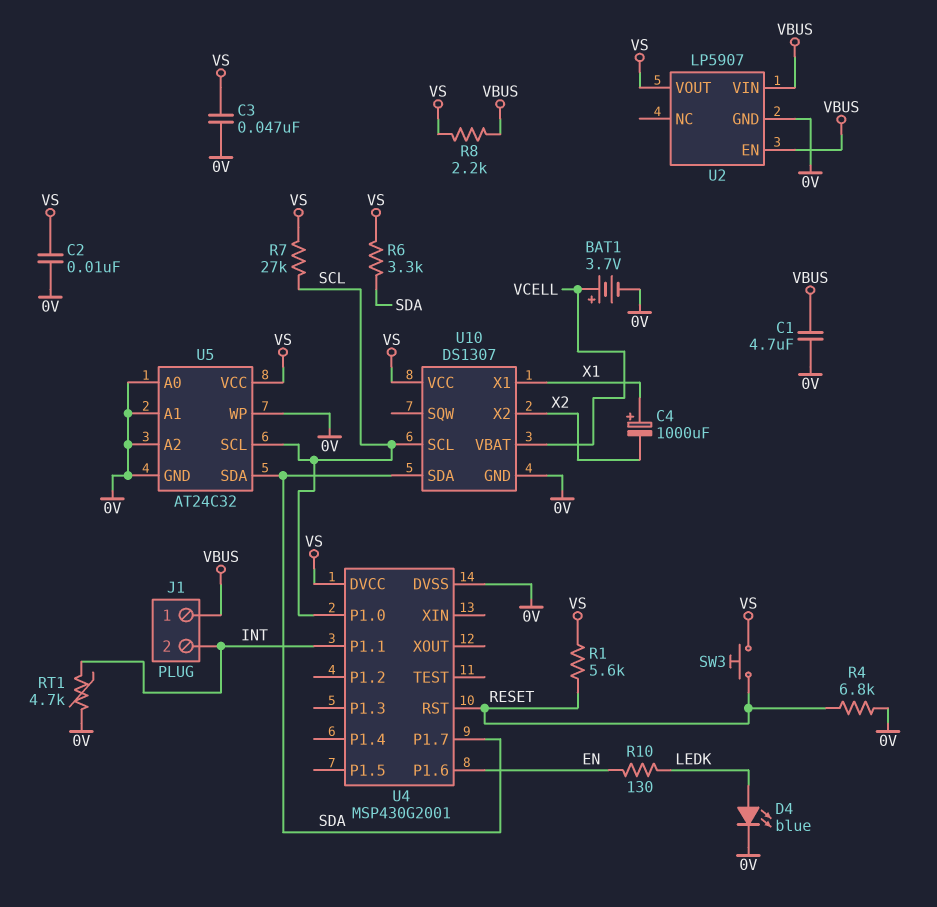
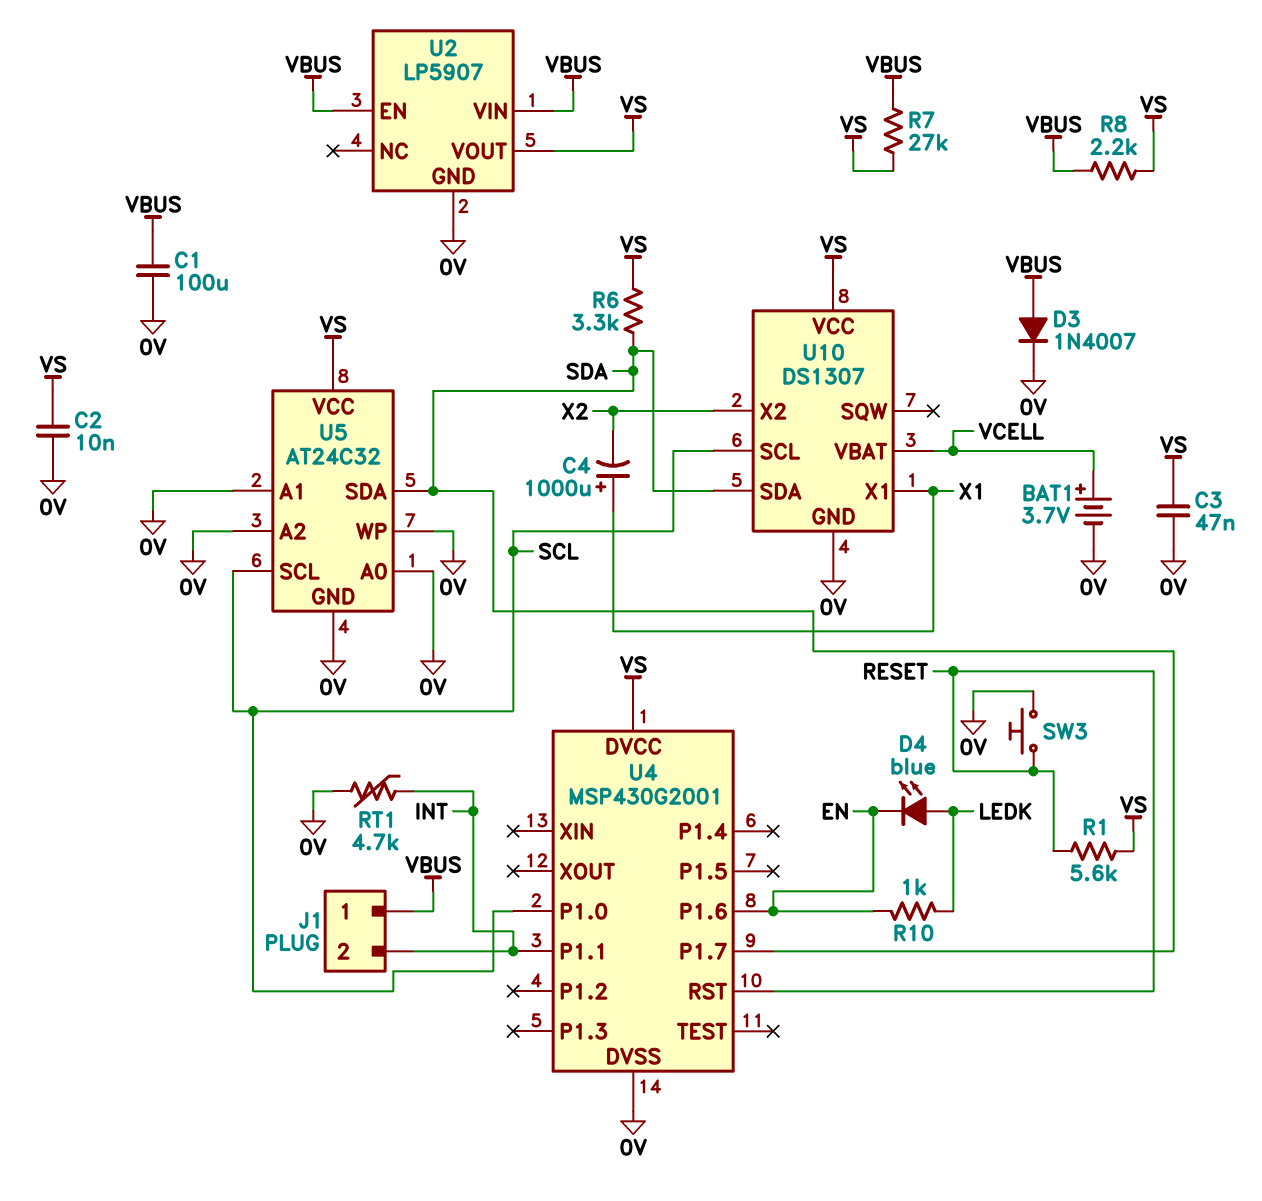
C1: 4.7uF (0V, VBUS) -> 100uF (0V, VBUS)
D3: none -> diode 1N4007 (A VBUS, K 0V)
D4: LED blue (A LEDK, K 0V) -> LED blue (A LEDK, K EN)
R4: 6.8k (0V, RESET) -> none
R7: 27k (SCL, VS) -> 27k (VBUS, VS)
R10: 130 (EN, LEDK) -> 1k (EN, LEDK)
SW3: button (RESET, VS) -> button (0V, RESET)

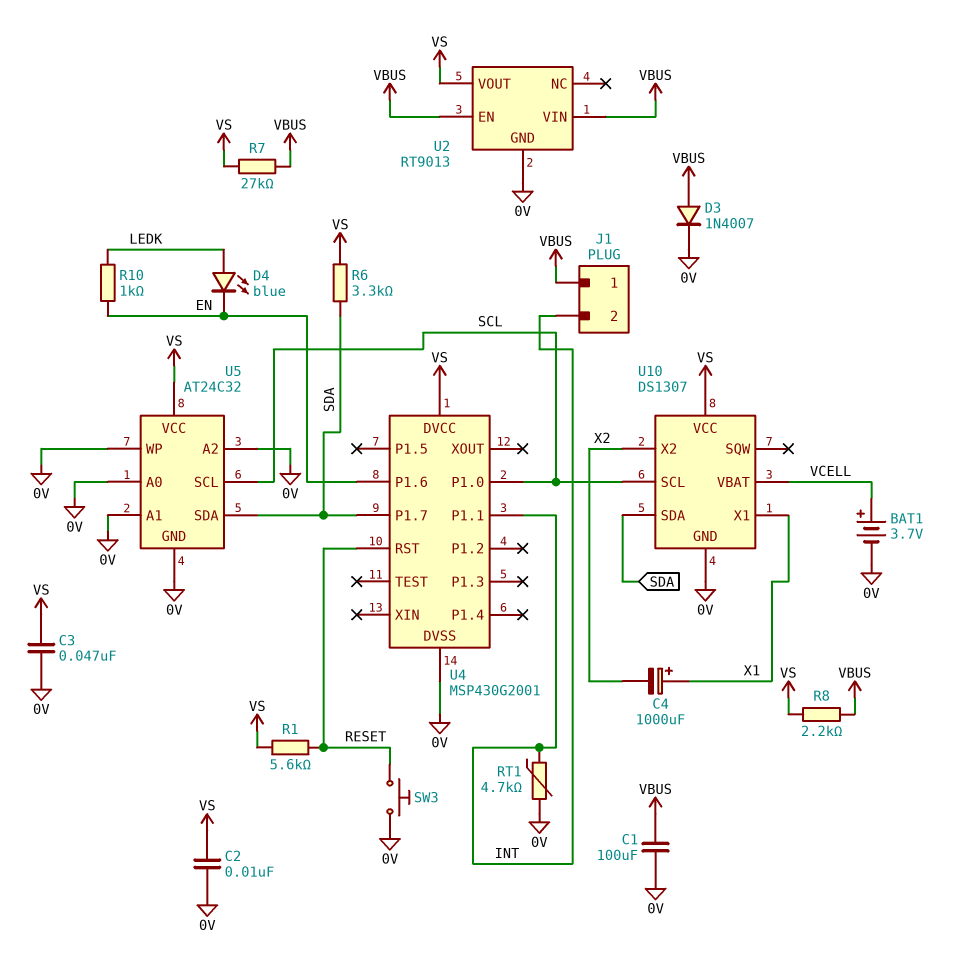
U2: LP5907 -> RT9013

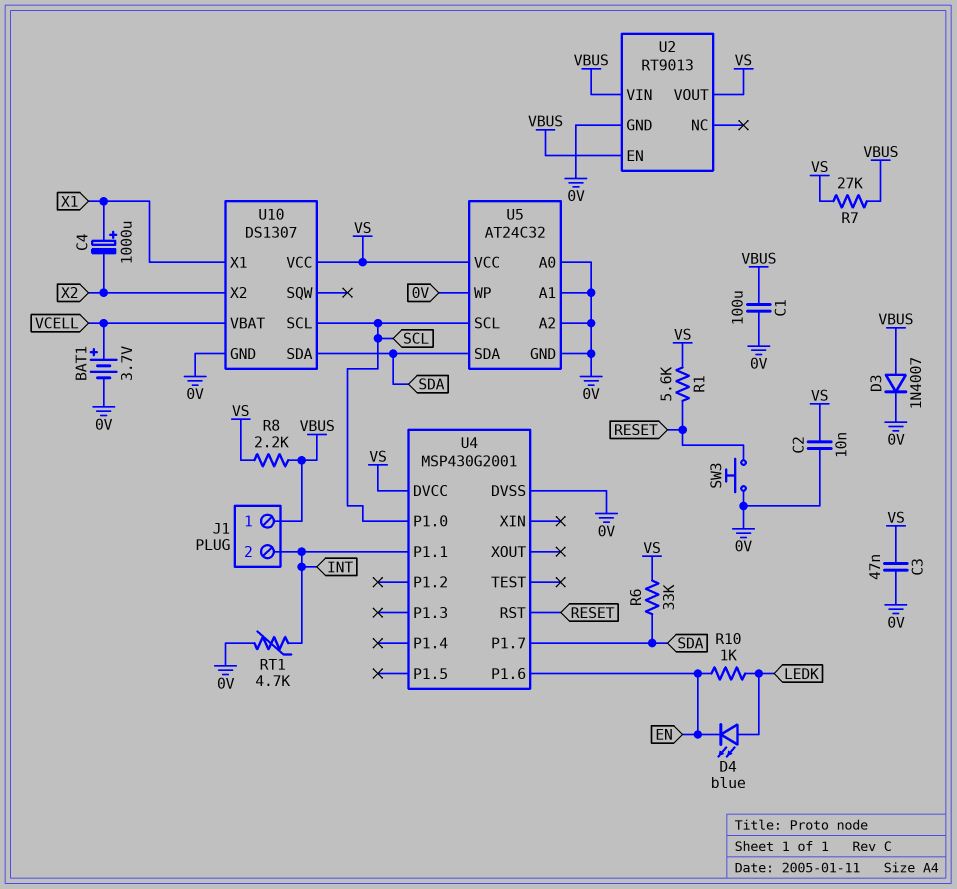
R6: 3.3k (SDA, VS) -> 33k (SDA, VS)

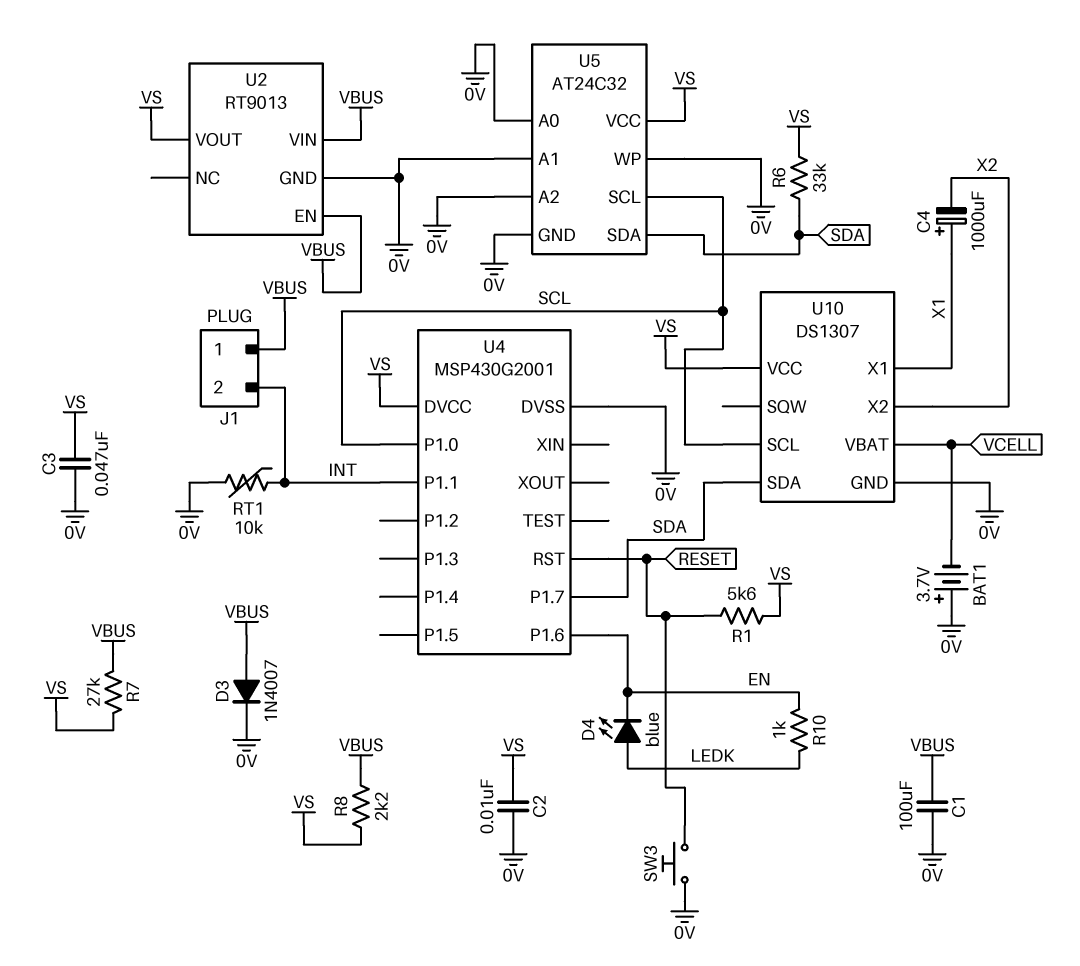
BAT1: 3.7V (plus VCELL, minus 0V) -> 3.7V (plus 0V, minus VCELL)
RT1: 4.7k (0V, INT) -> 10k (0V, INT)

